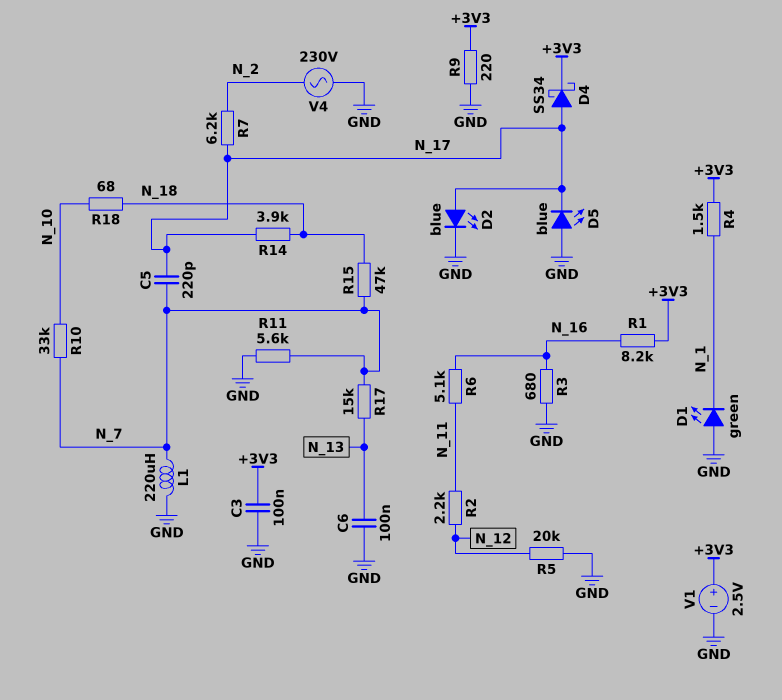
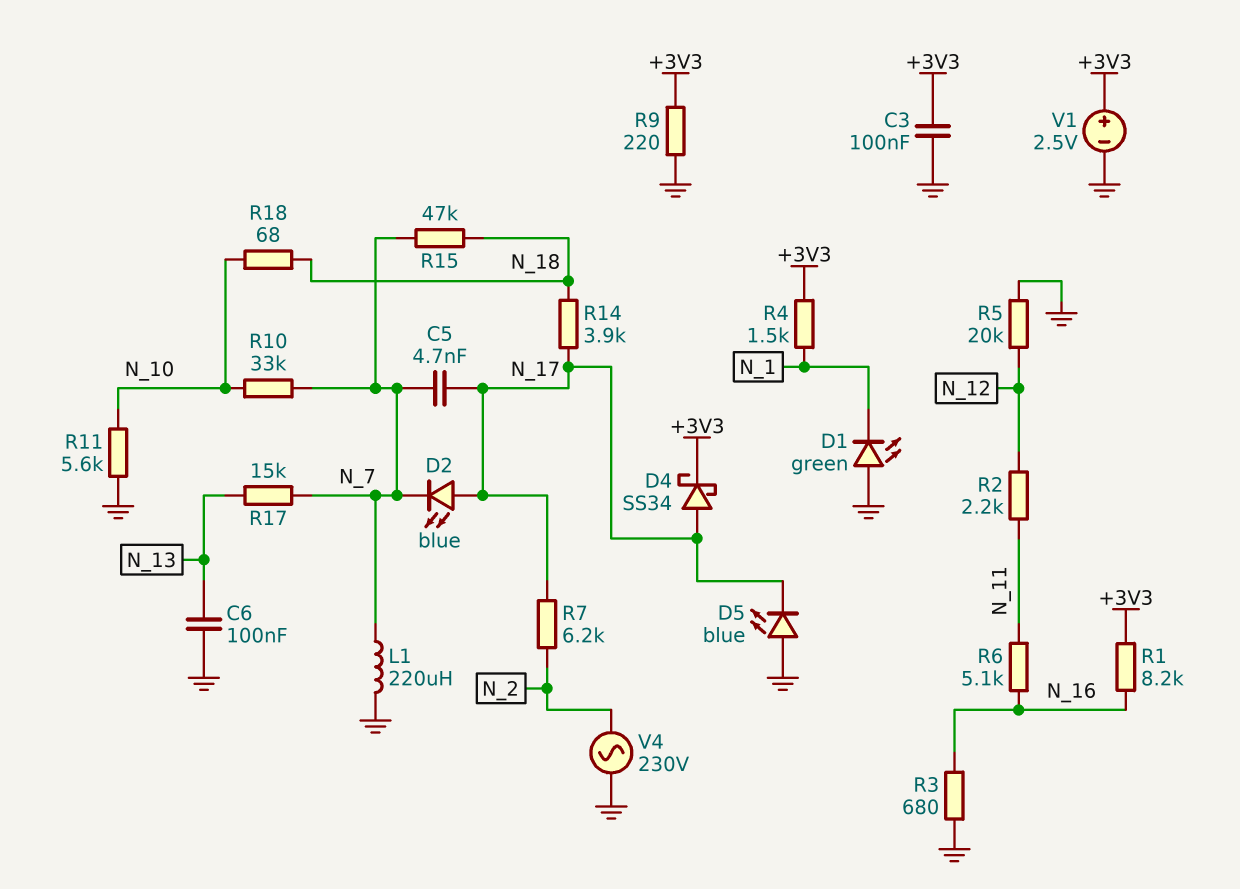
C5: 220pF (N_7, N_17) -> 4.7nF (N_7, N_17)
D2: LED blue (A N_17, K GND) -> LED blue (A N_17, K N_7)
R11: 5.6k (GND, N_7) -> 5.6k (GND, N_10)

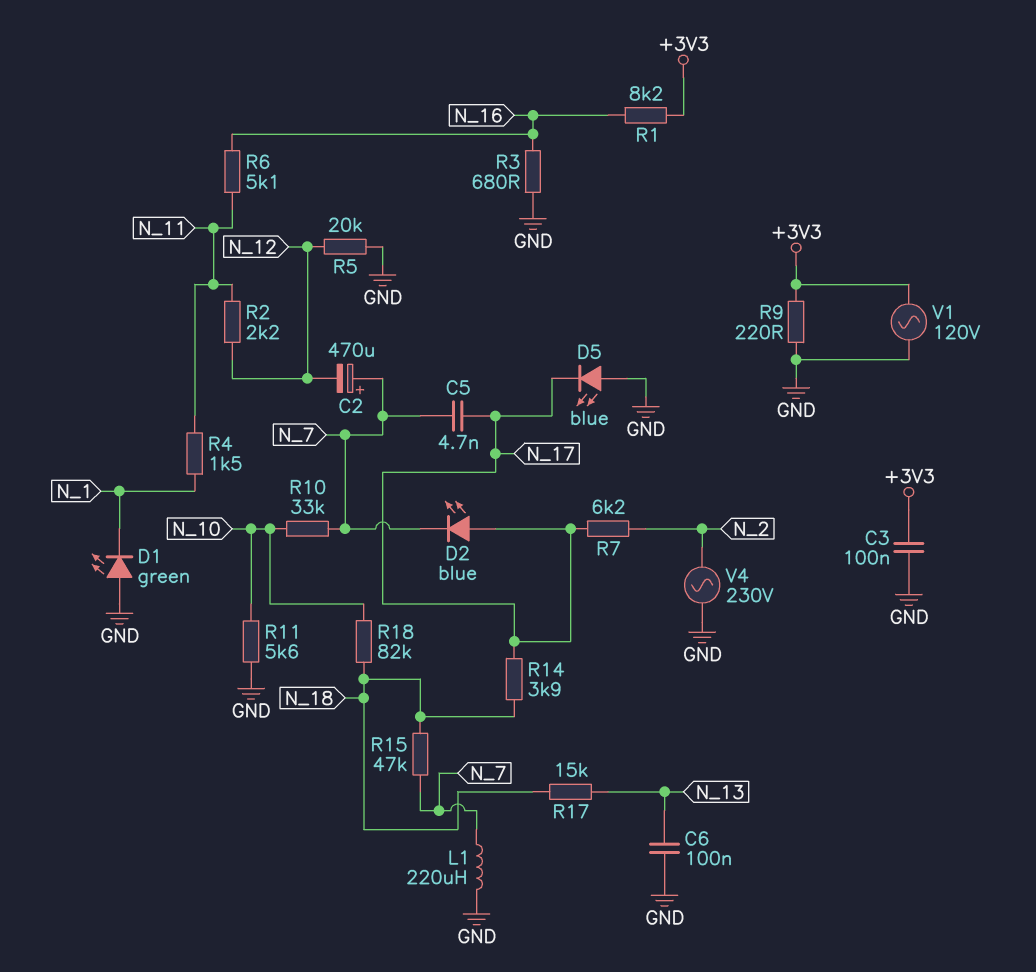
C2: none -> 470uF (plus N_7, minus N_12)
D4: schottky SS34 (A N_17, K +3V3) -> none
R4: 1.5k (+3V3, N_1) -> 1.5k (N_1, N_11)
R17: 15k (N_7, N_13) -> 15k (N_13, N_18)
R18: 68 (N_10, N_18) -> 82k (N_10, N_18)
V1: 2.5V (plus +3V3, minus GND) -> AC 120V (+3V3, GND)

